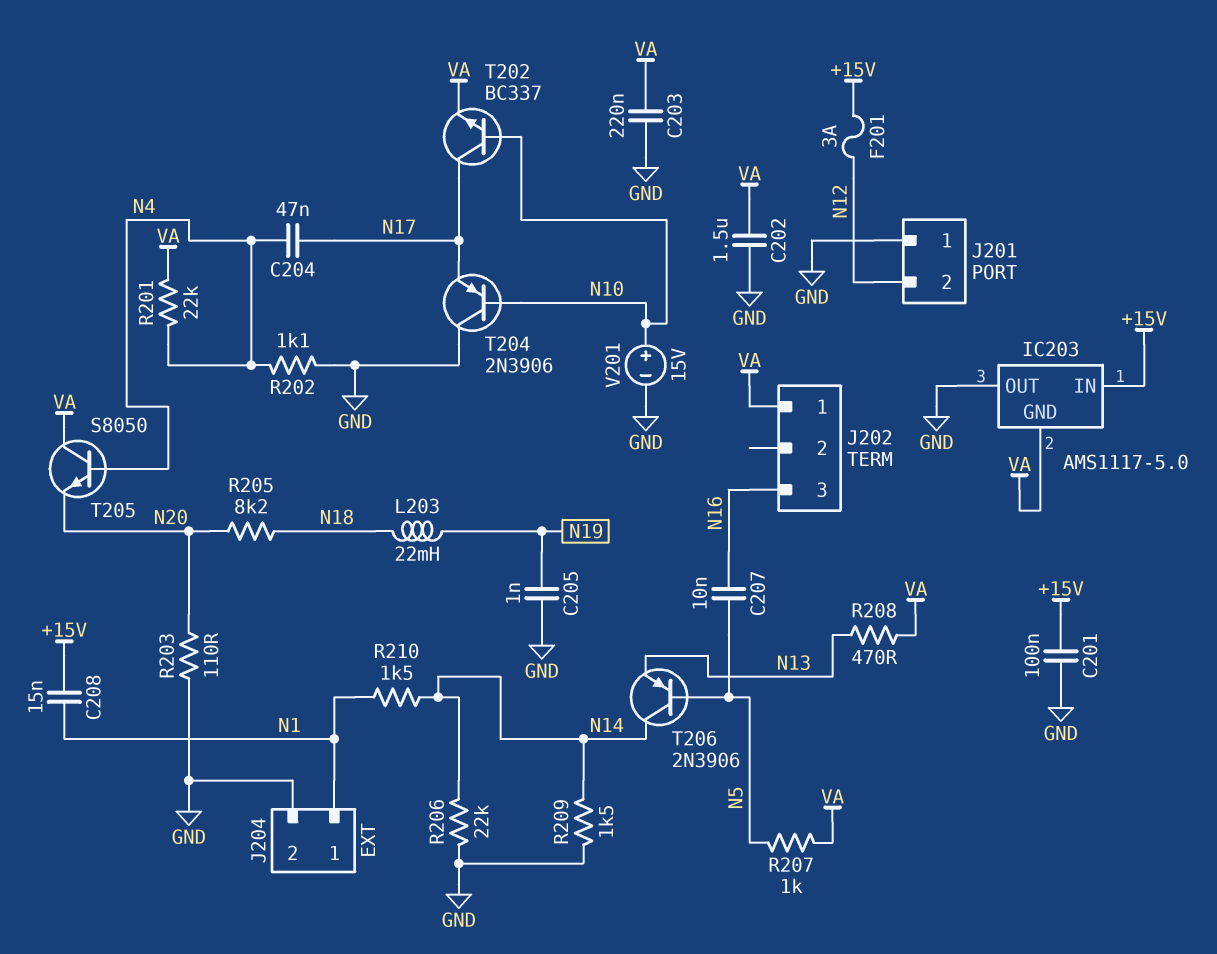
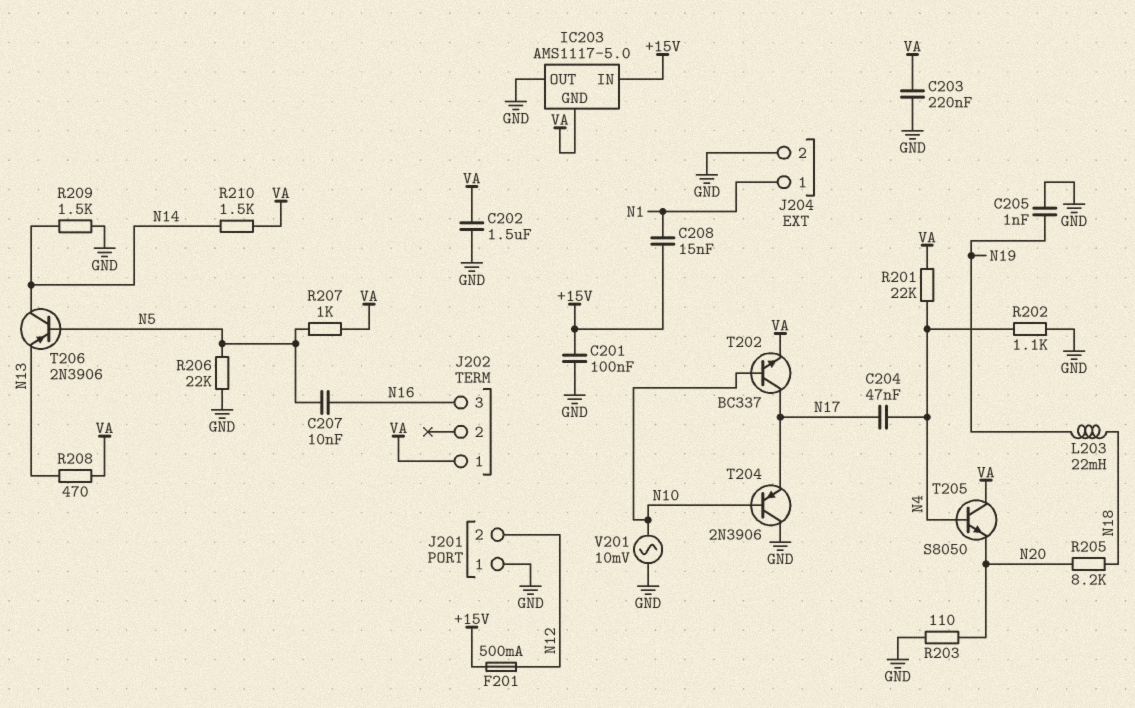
F201: 3A (+15V, N12) -> 500mA (+15V, N12)
R206: 22k (GND, N14) -> 22k (GND, N5)
R210: 1.5k (N1, N14) -> 1.5k (N14, VA)
V201: 15V (plus N10, minus GND) -> AC 10mV (GND, N10)

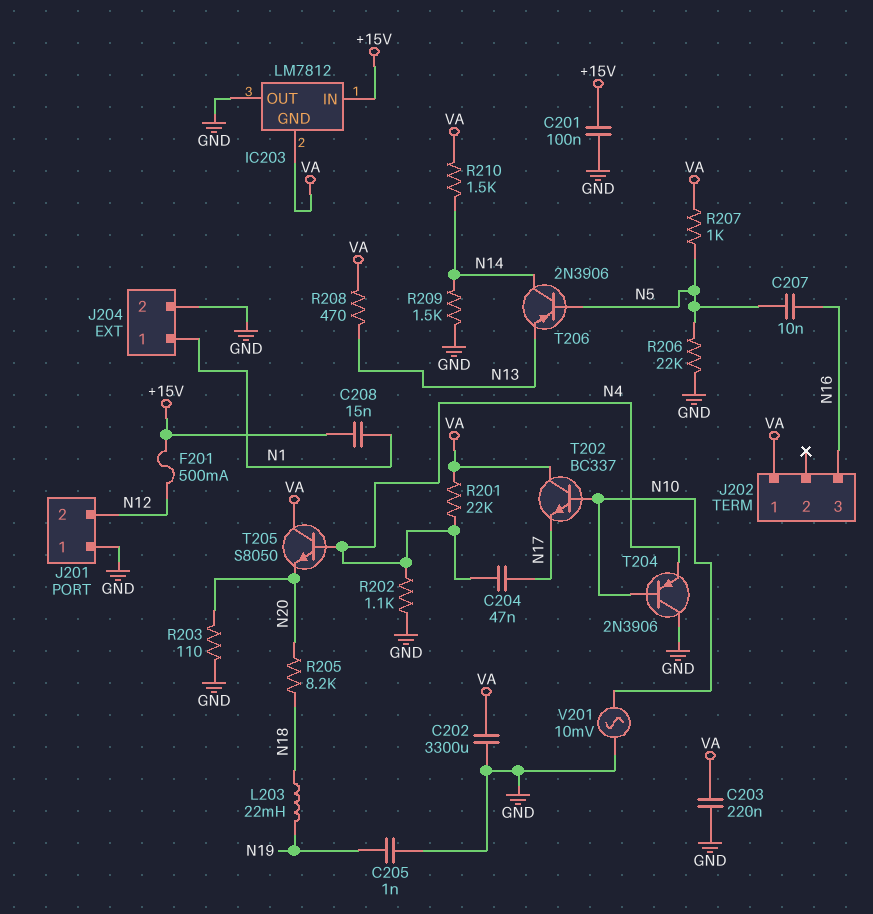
C202: 1.5uF (GND, VA) -> 3300uF (GND, VA)
IC203: AMS1117-5.0 -> LM7812
T202: NPN BC337 (B N10, C N17, E VA) -> NPN BC337 (B N10, C VA, E N17)
T204: PNP 2N3906 (B N10, C GND, E N17) -> PNP 2N3906 (B N10, C GND, E N4)

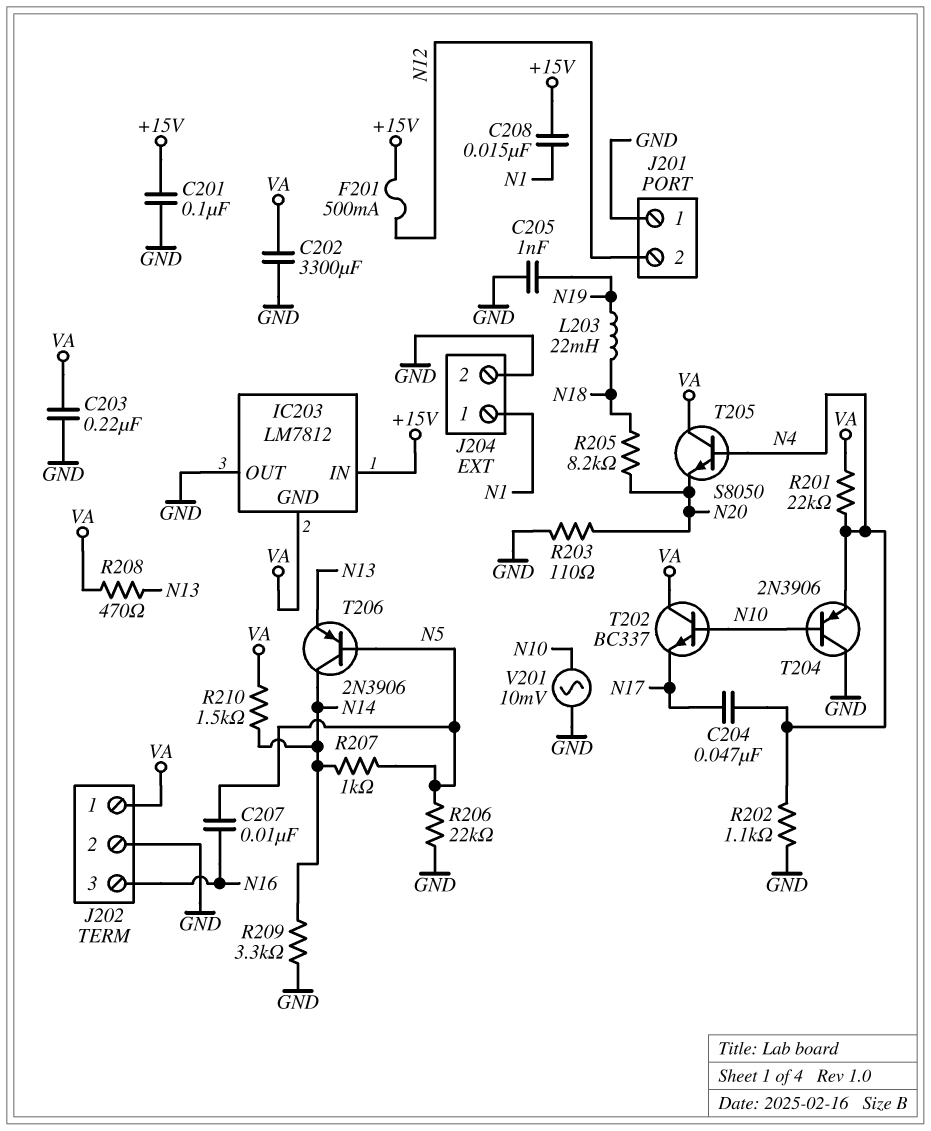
J202 pin 2: none -> GND
R207: 1k (N5, VA) -> 1k (N5, N14)
R209: 1.5k (GND, N14) -> 3.3k (GND, N14)

